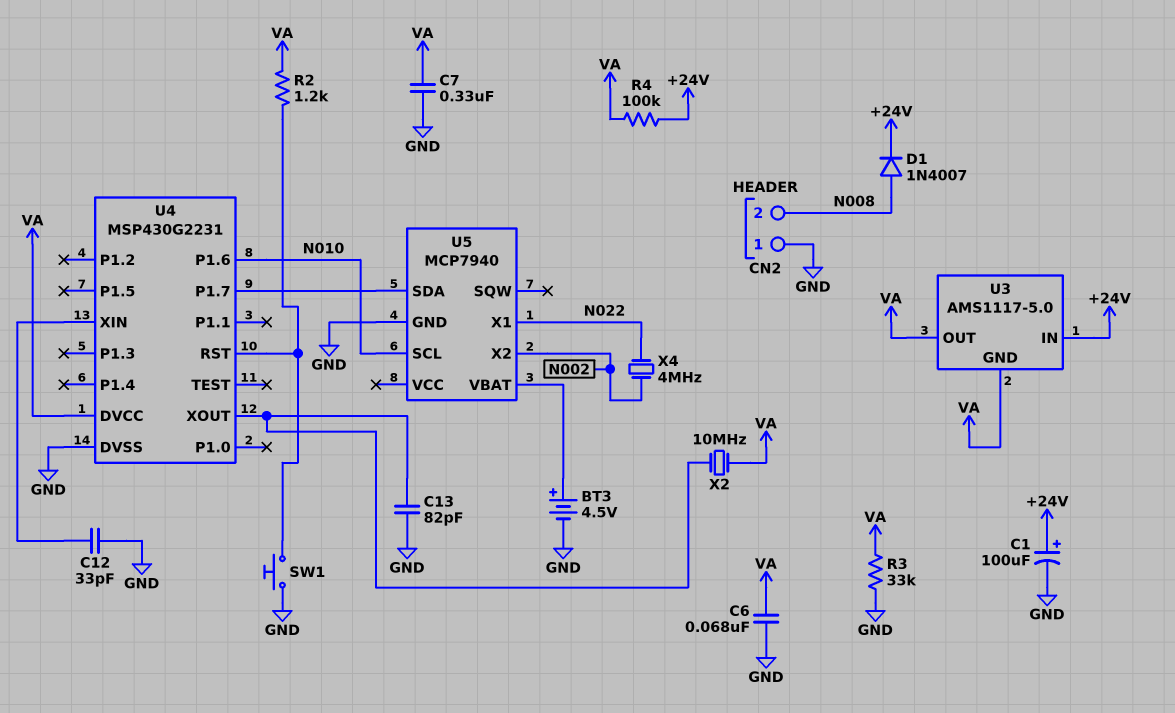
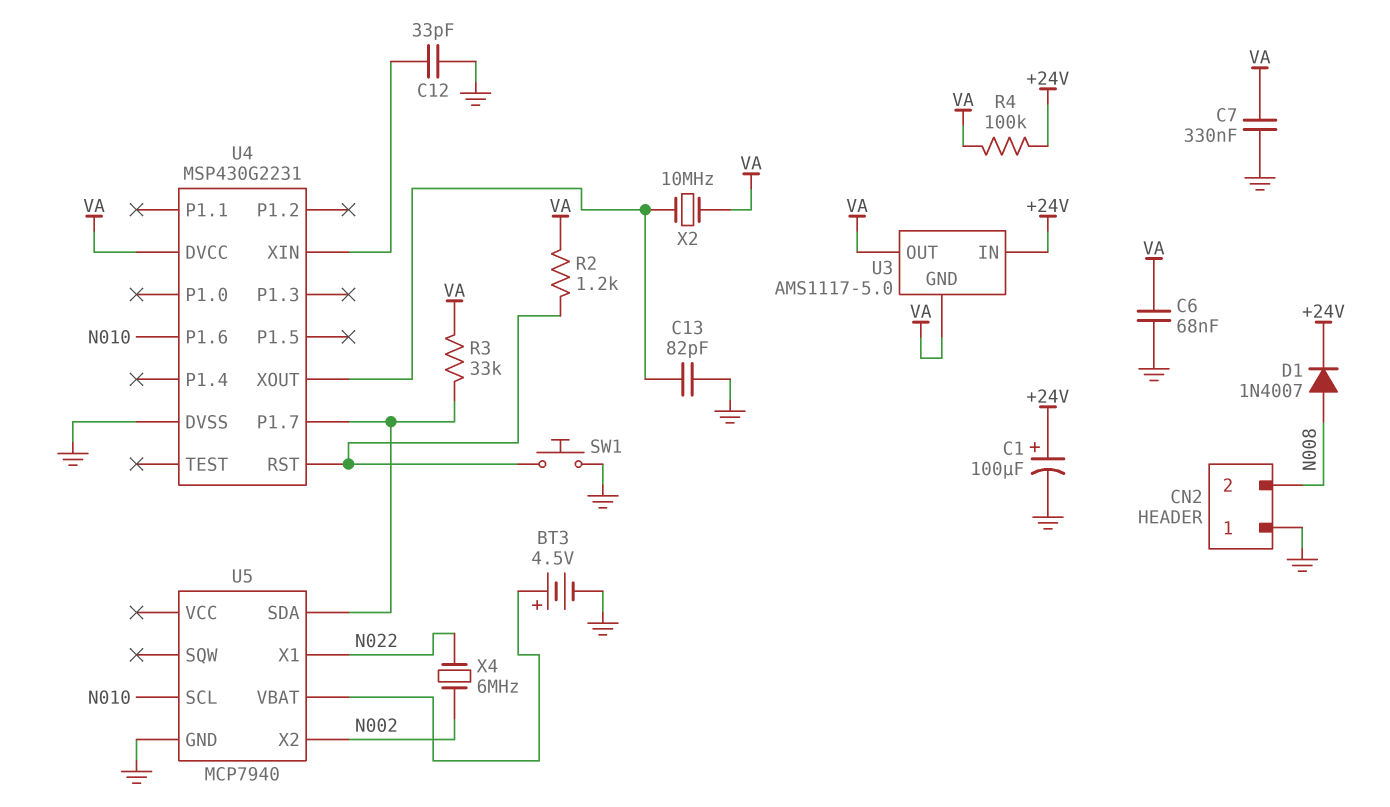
R3: 33k (GND, VA) -> 33k (U4/P1.7, VA)
X4: 4MHz (N002, N022) -> 6MHz (N002, N022)

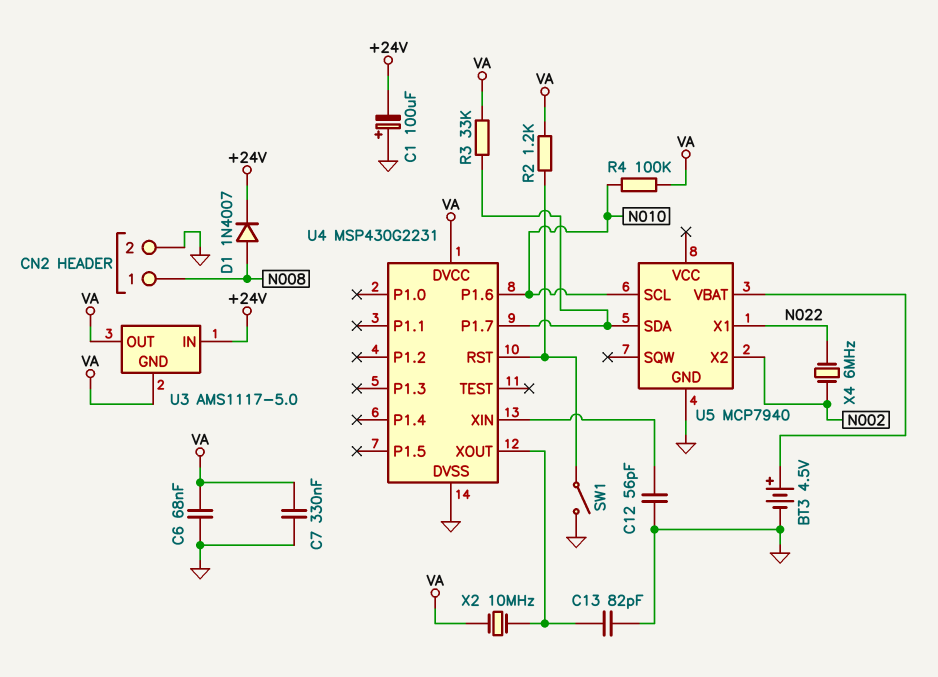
C1: 100uF (plus +24V, minus GND) -> 100uF (plus GND, minus +24V)
C12: 33pF (GND, U4/XIN) -> 56pF (GND, U4/XIN)
CN2 pin 1: GND -> N008
CN2 pin 2: N008 -> GND
R4: 100k (+24V, VA) -> 100k (N010, VA)
SW1: button (GND, U4/RST) -> switch (GND, U4/RST)

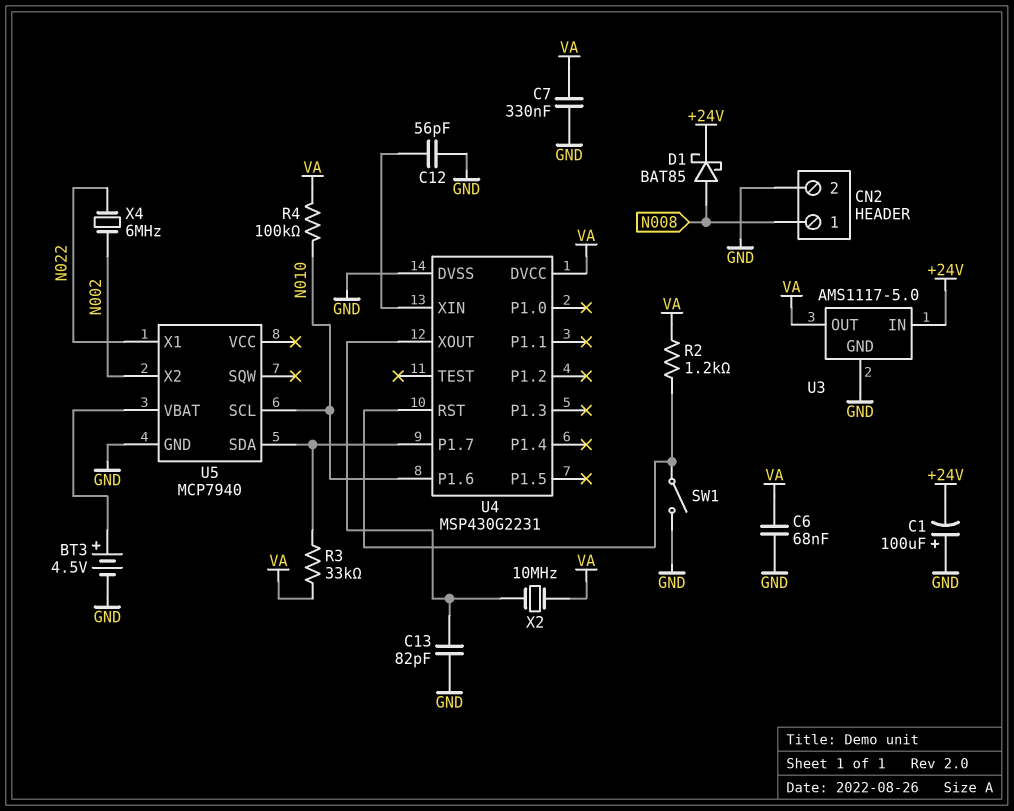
D1: diode 1N4007 (A N008, K +24V) -> schottky BAT85 (A N008, K +24V)
U3 pin GND: VA -> GND

